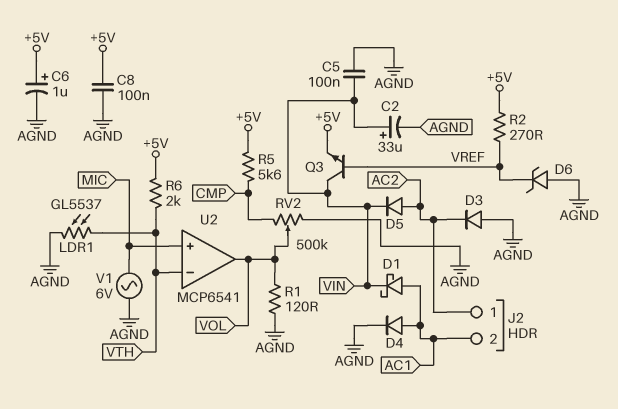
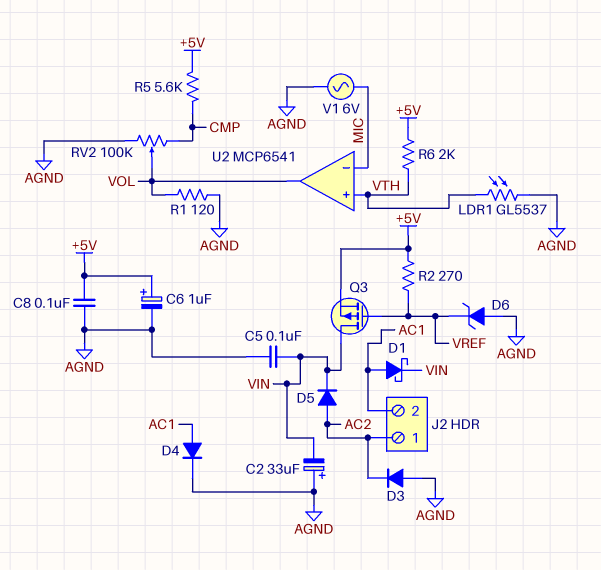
C2: 33uF (plus VIN, minus AGND) -> 33uF (plus AGND, minus VIN)
Q3: NPN (B VREF, C VIN, E +5V) -> PMOS (G VREF, D VIN, S +5V)
RV2: 500k (AGND, CMP, wiper VOL) -> 100k (AGND, CMP, wiper VOL)
U2 pin in+: MIC -> VTH
U2 pin in-: VTH -> MIC

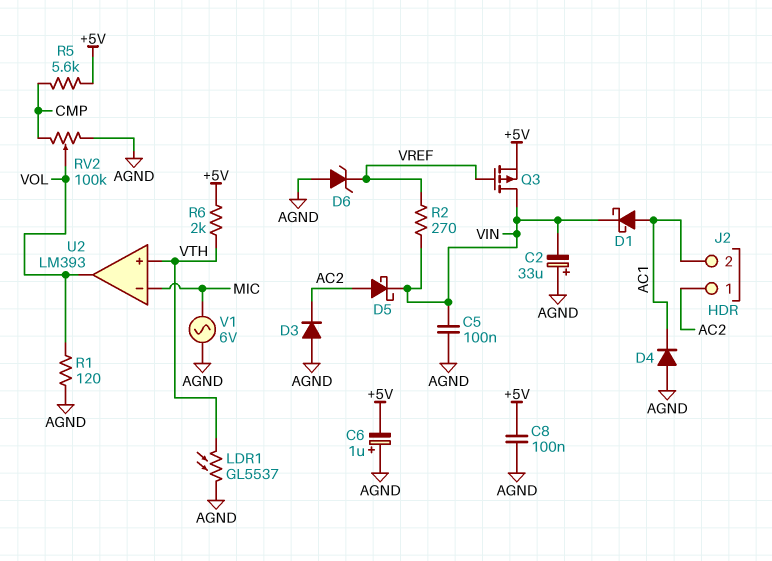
C6: 1uF (plus +5V, minus AGND) -> 1uF (plus AGND, minus +5V)
D4: diode (A AC1, K AGND) -> diode (A AGND, K AC1)
D5: diode (A AC2, K VIN) -> schottky (A AC2, K VIN)
R2: 270 (+5V, VREF) -> 270 (VIN, VREF)
U2: MCP6541 -> LM393

